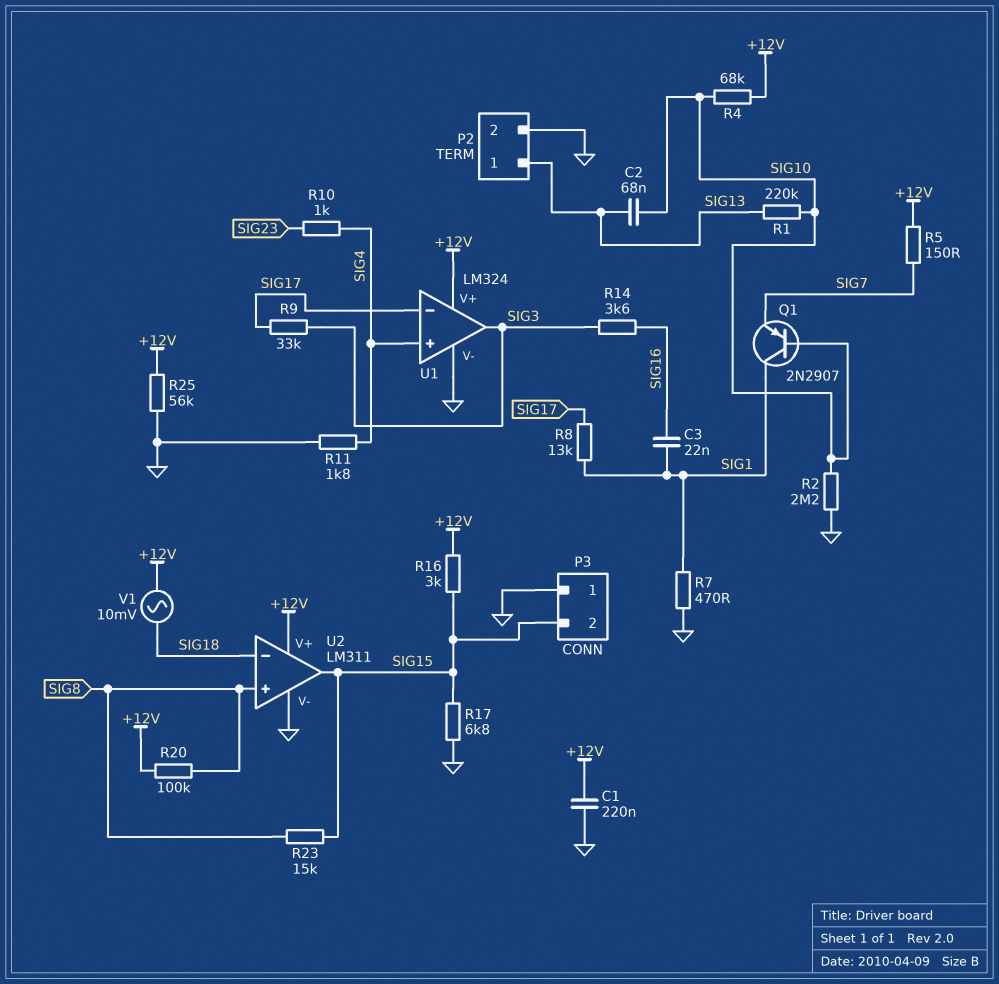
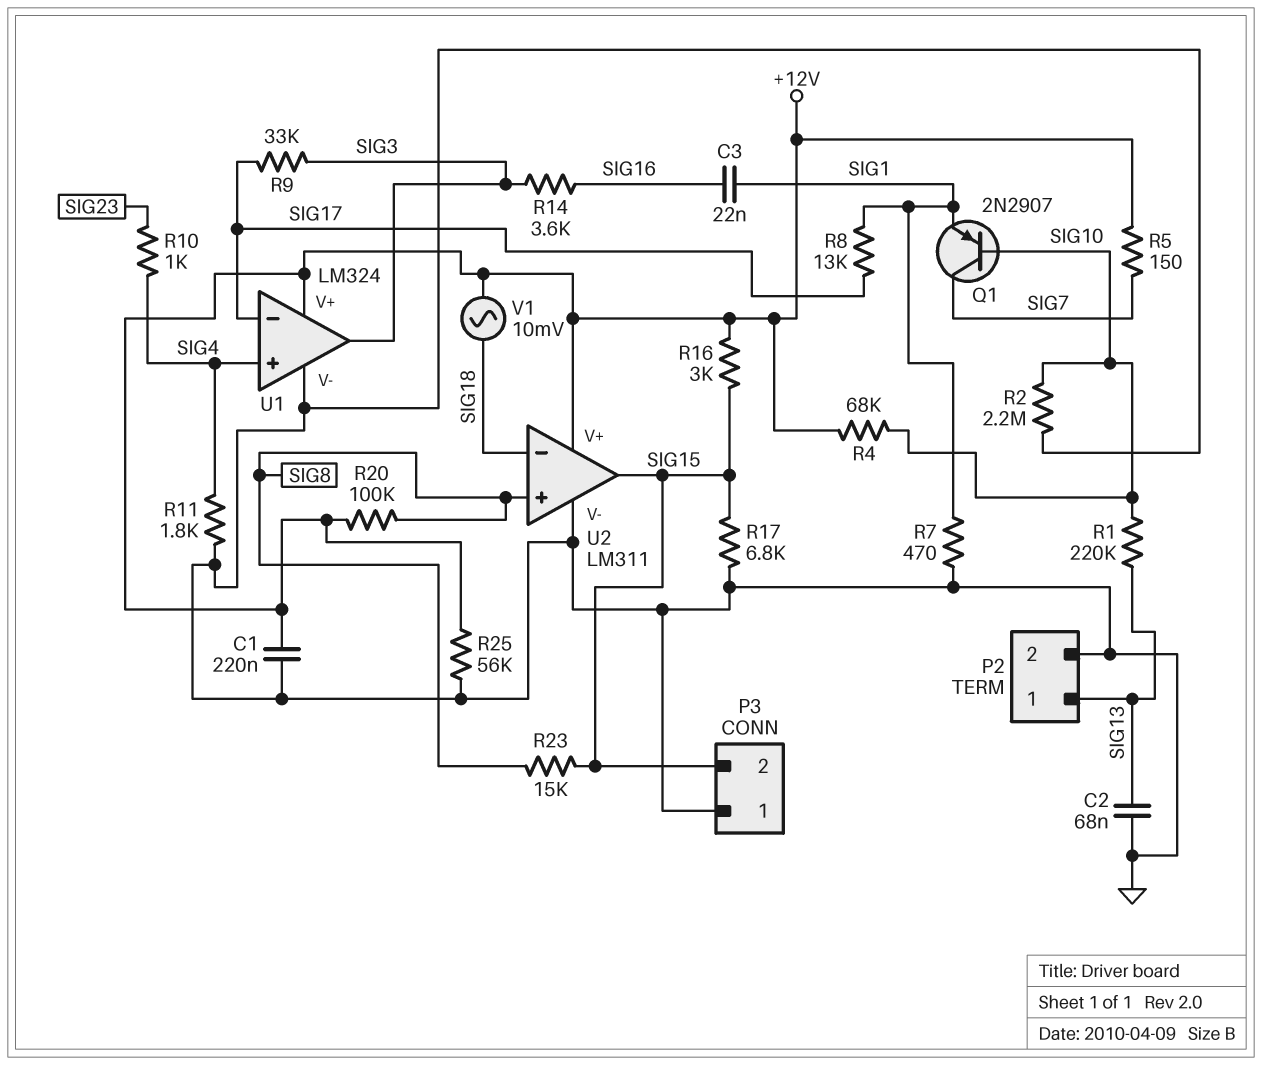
C2: 68nF (SIG10, SIG13) -> 68nF (GND, SIG13)
Q1: PNP 2N2907 (B SIG10, C SIG1, E SIG7) -> PNP 2N2907 (B SIG10, C SIG7, E SIG1)

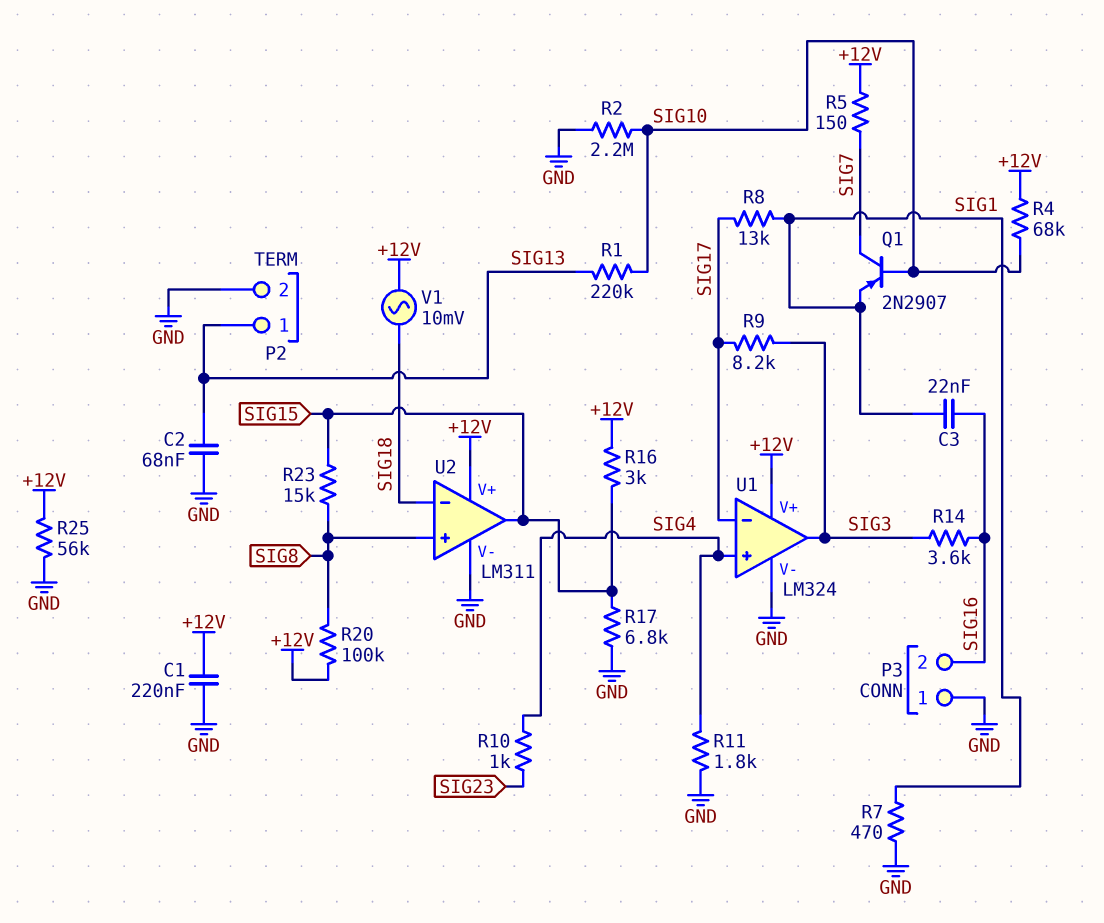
P3 pin 2: SIG15 -> SIG16
R9: 33k (SIG3, SIG17) -> 8.2k (SIG3, SIG17)

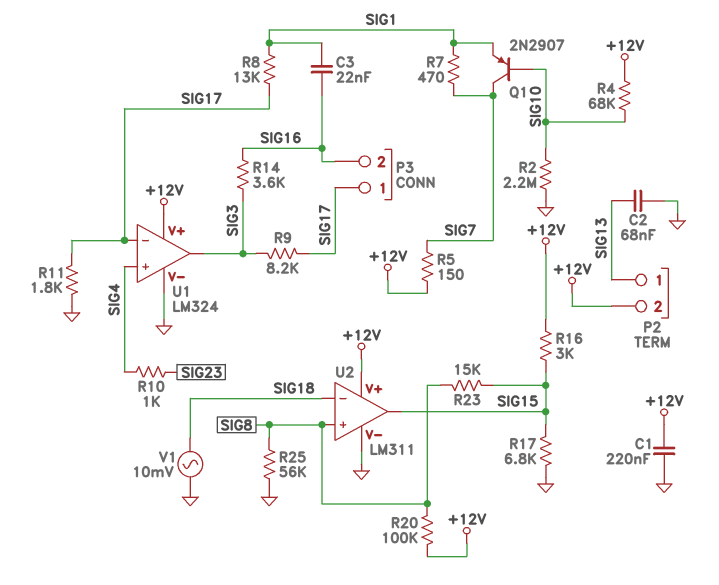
P2 pin 2: GND -> +12V
P3 pin 1: GND -> SIG17
R1: 220k (SIG10, SIG13) -> none
R7: 470 (GND, SIG1) -> 470 (SIG1, SIG7)
R11: 1.8k (GND, SIG4) -> 1.8k (GND, SIG17)
R25: 56k (+12V, GND) -> 56k (GND, SIG8)
V1: AC 10mV (+12V, SIG18) -> AC 10mV (GND, SIG18)

